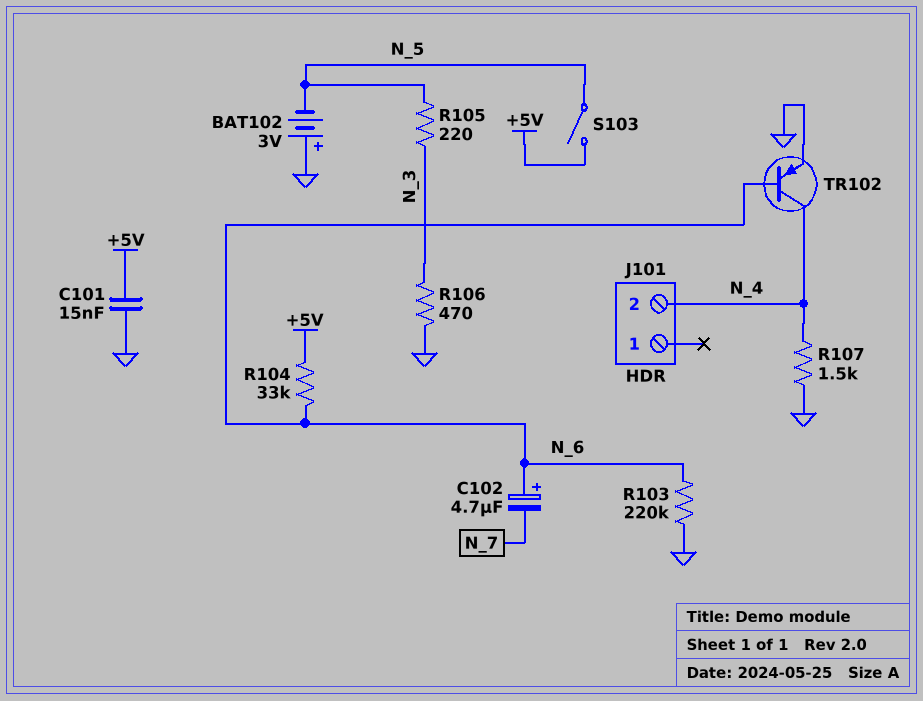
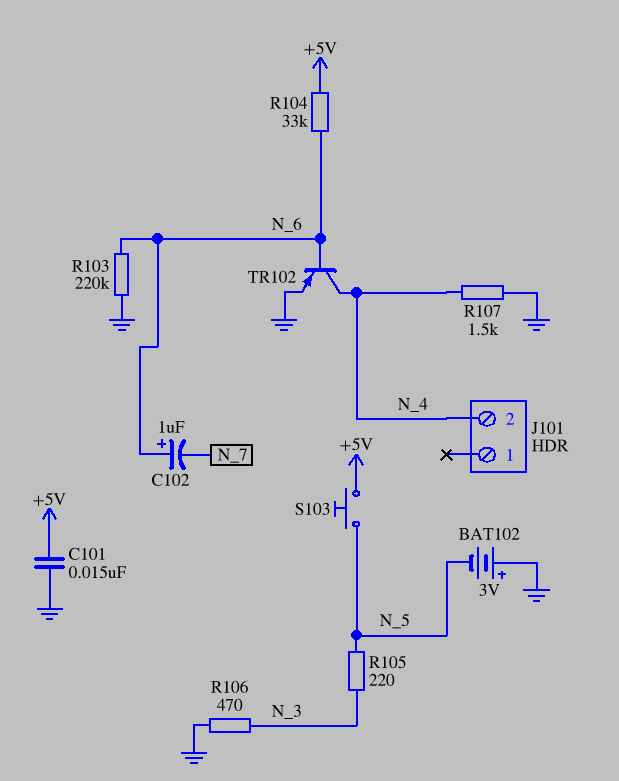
C102: 4.7uF (plus N_6, minus N_7) -> 1uF (plus N_6, minus N_7)
S103: switch (+5V, N_5) -> button (+5V, N_5)

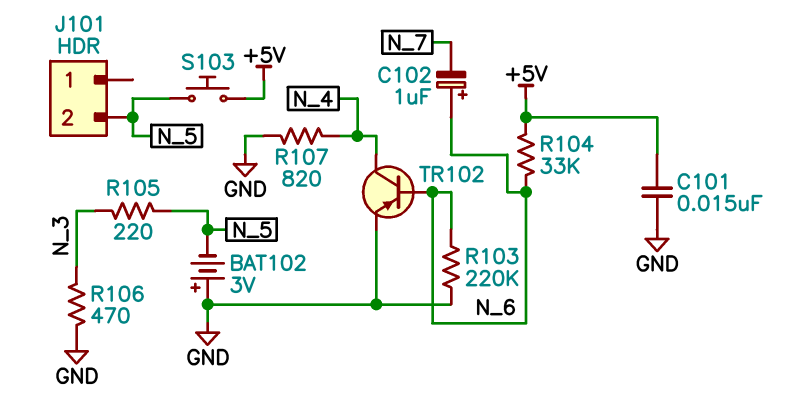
J101 pin 2: N_4 -> N_5
R107: 1.5k (GND, N_4) -> 820 (GND, N_4)

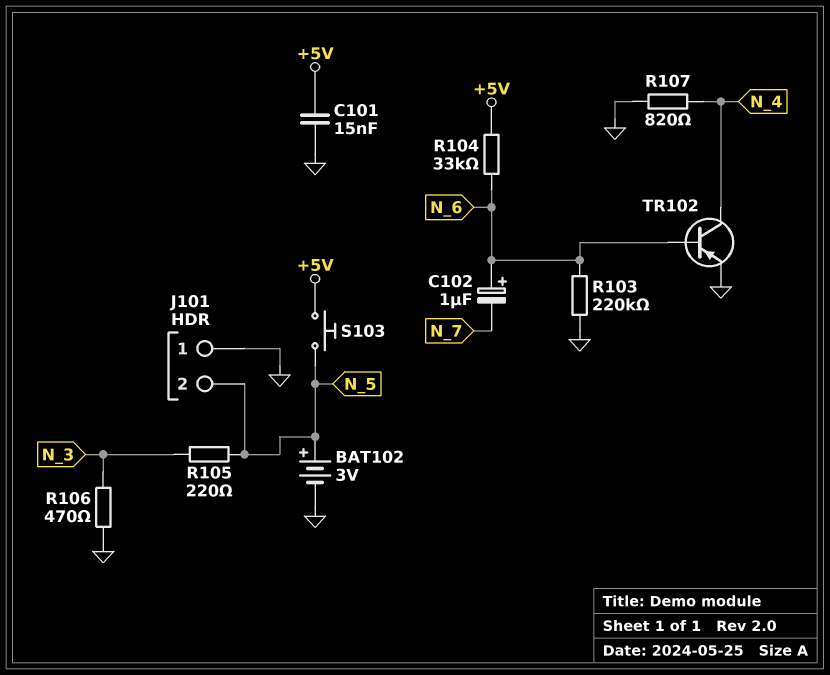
BAT102: 3V (plus GND, minus N_5) -> 3V (plus N_5, minus GND)
J101 pin 1: none -> GND

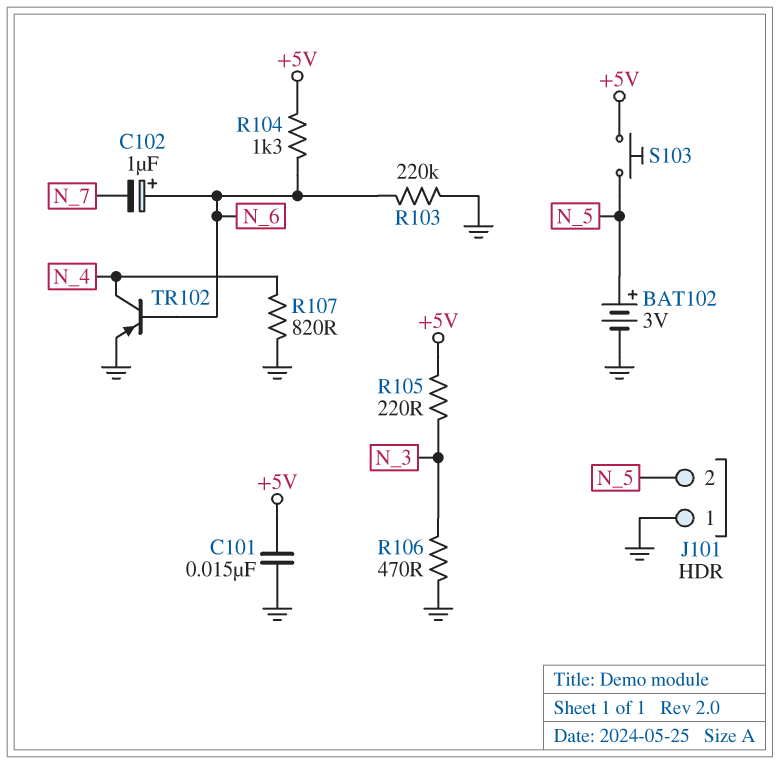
R104: 33k (+5V, N_6) -> 1.3k (+5V, N_6)
R105: 220 (N_3, N_5) -> 220 (+5V, N_3)

